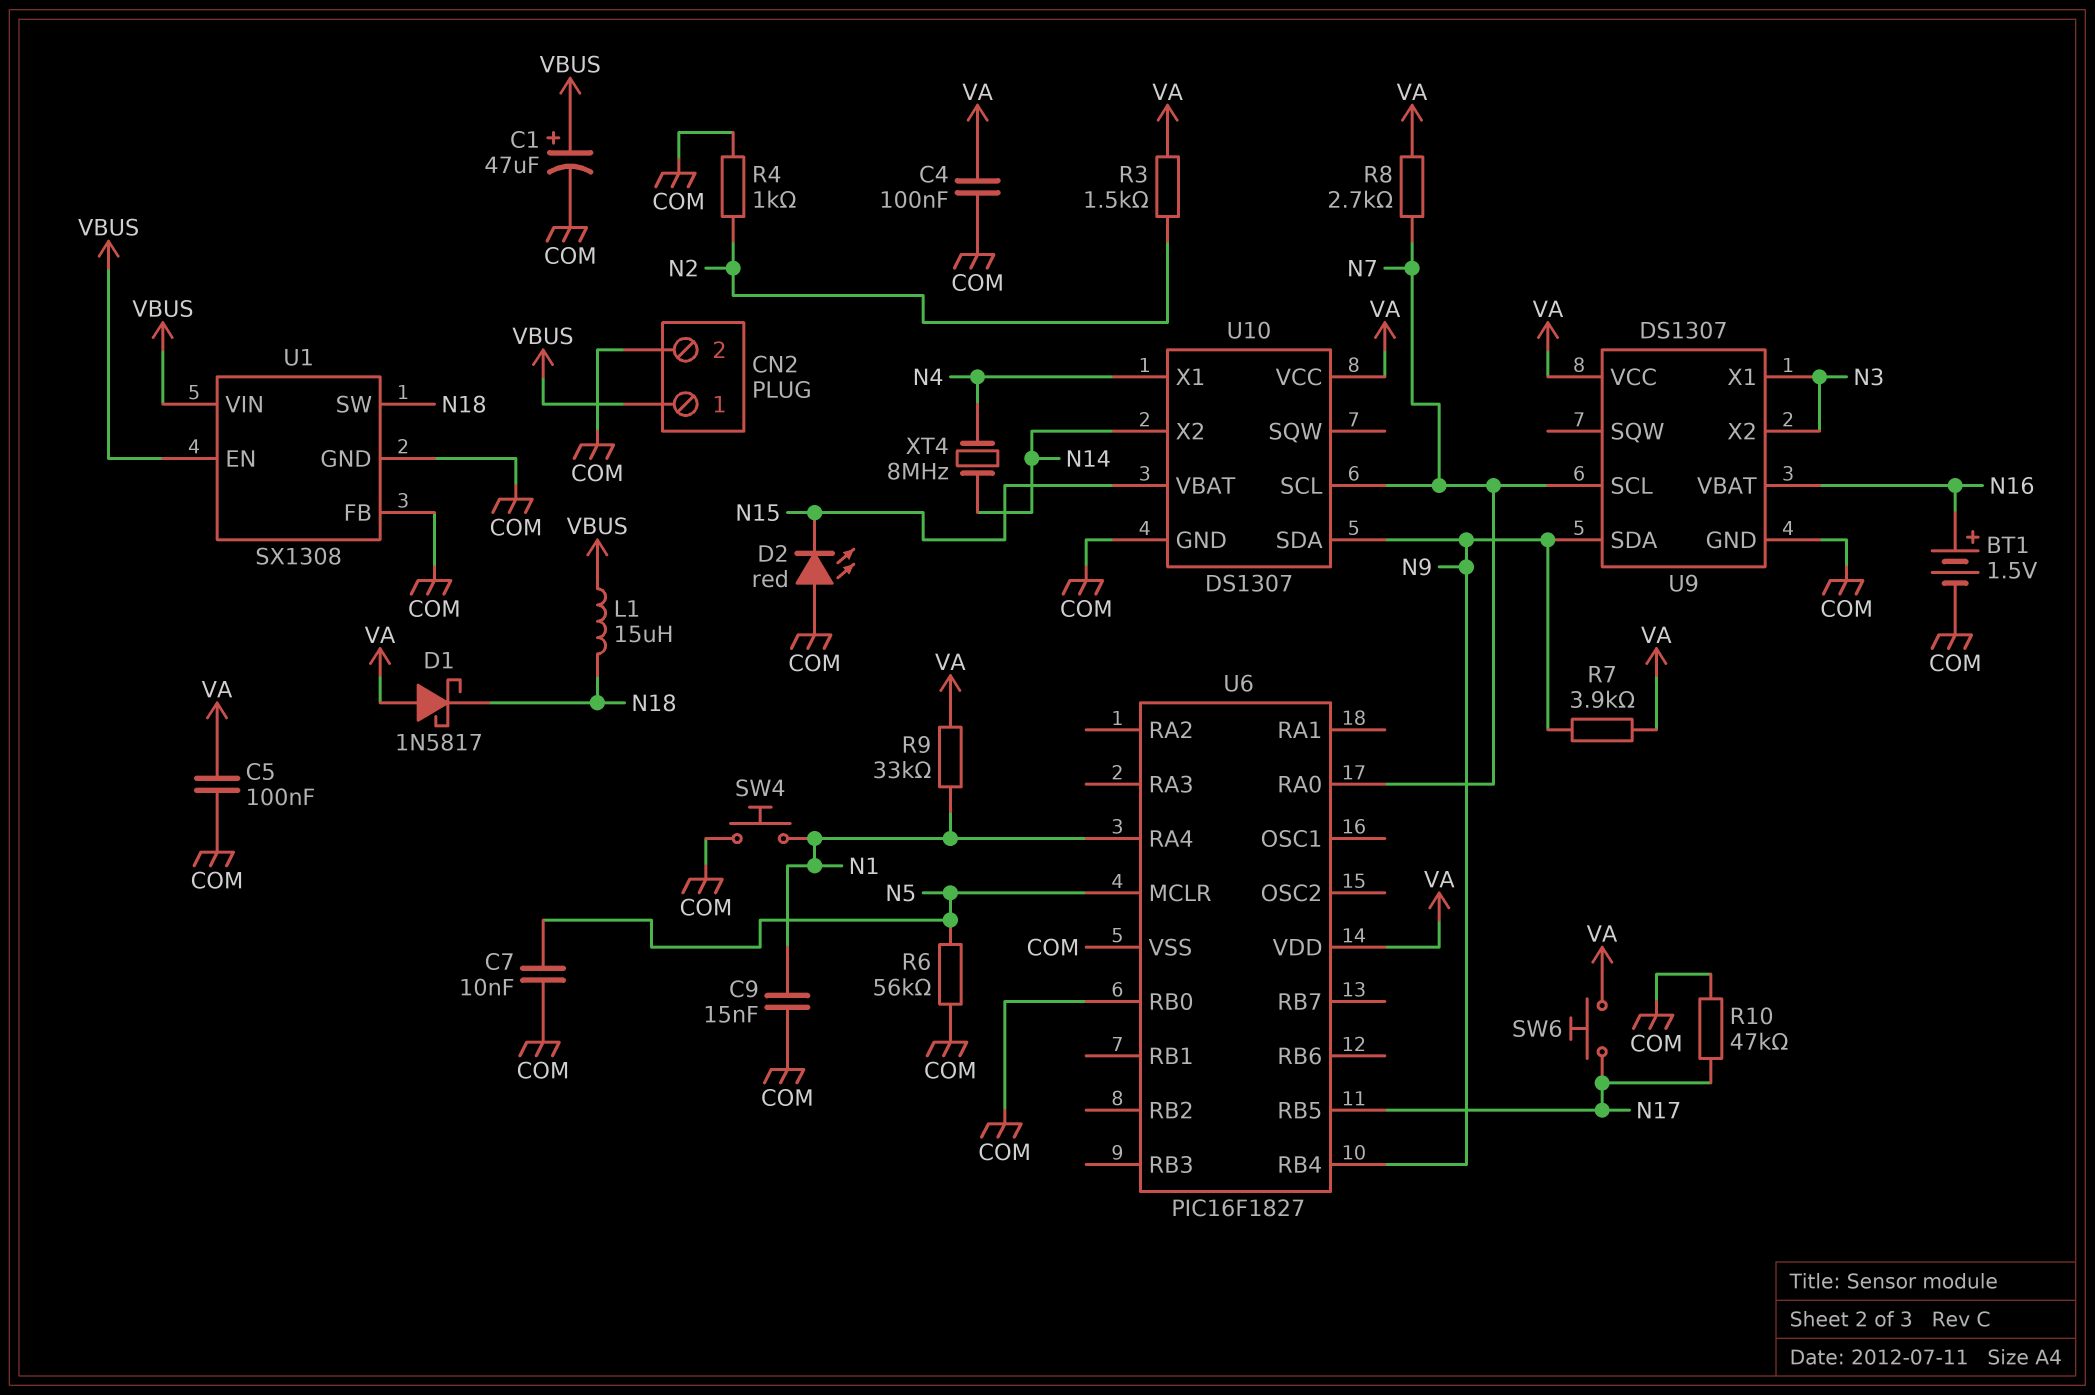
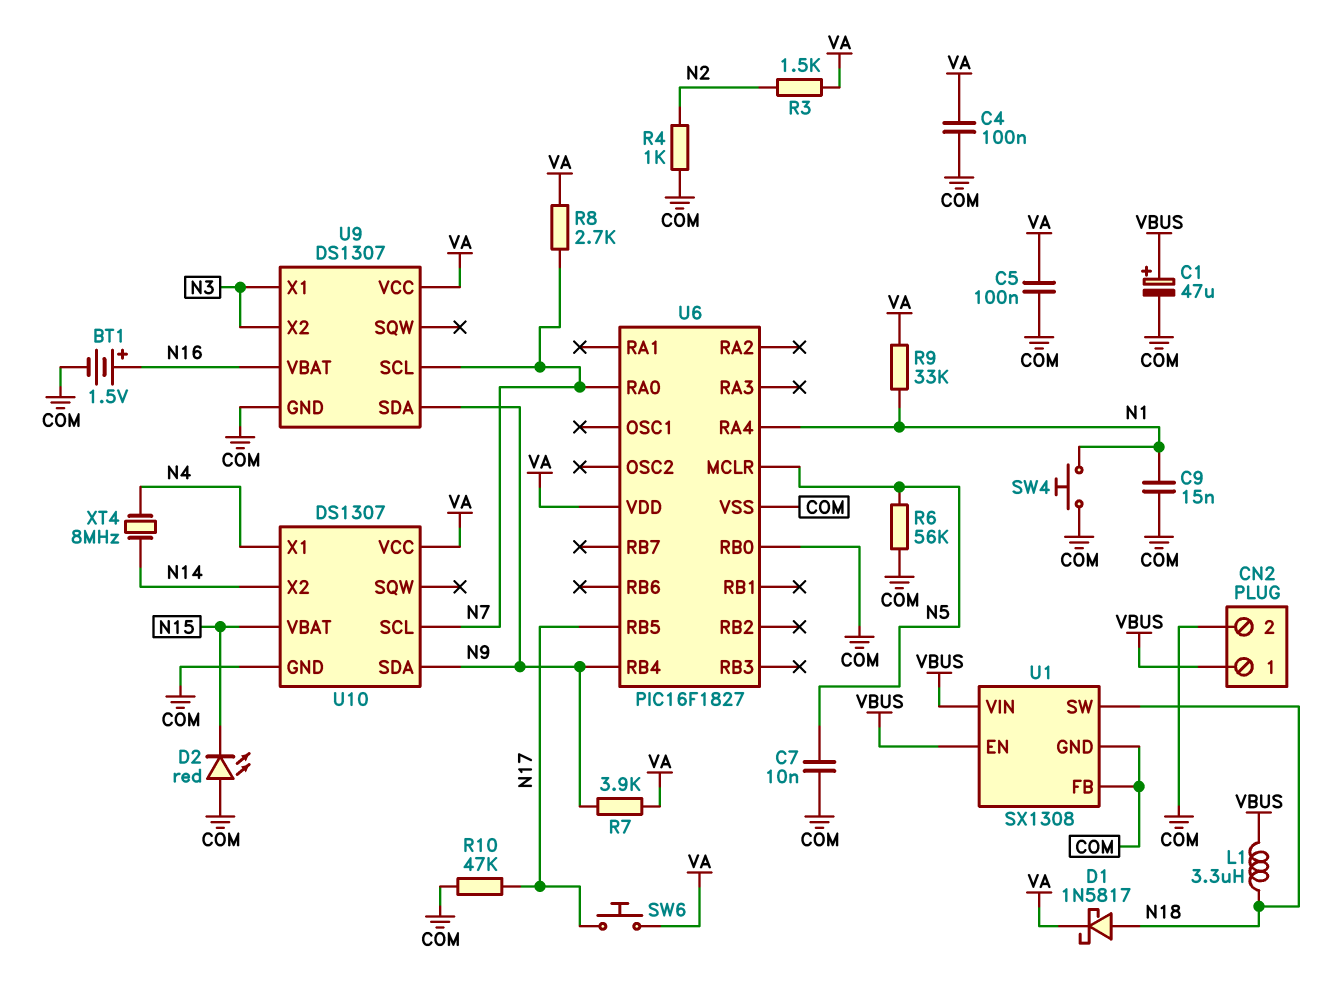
D1: schottky 1N5817 (A VA, K N18) -> schottky 1N5817 (A N18, K VA)
L1: 15uH (N18, VBUS) -> 3.3uH (N18, VBUS)

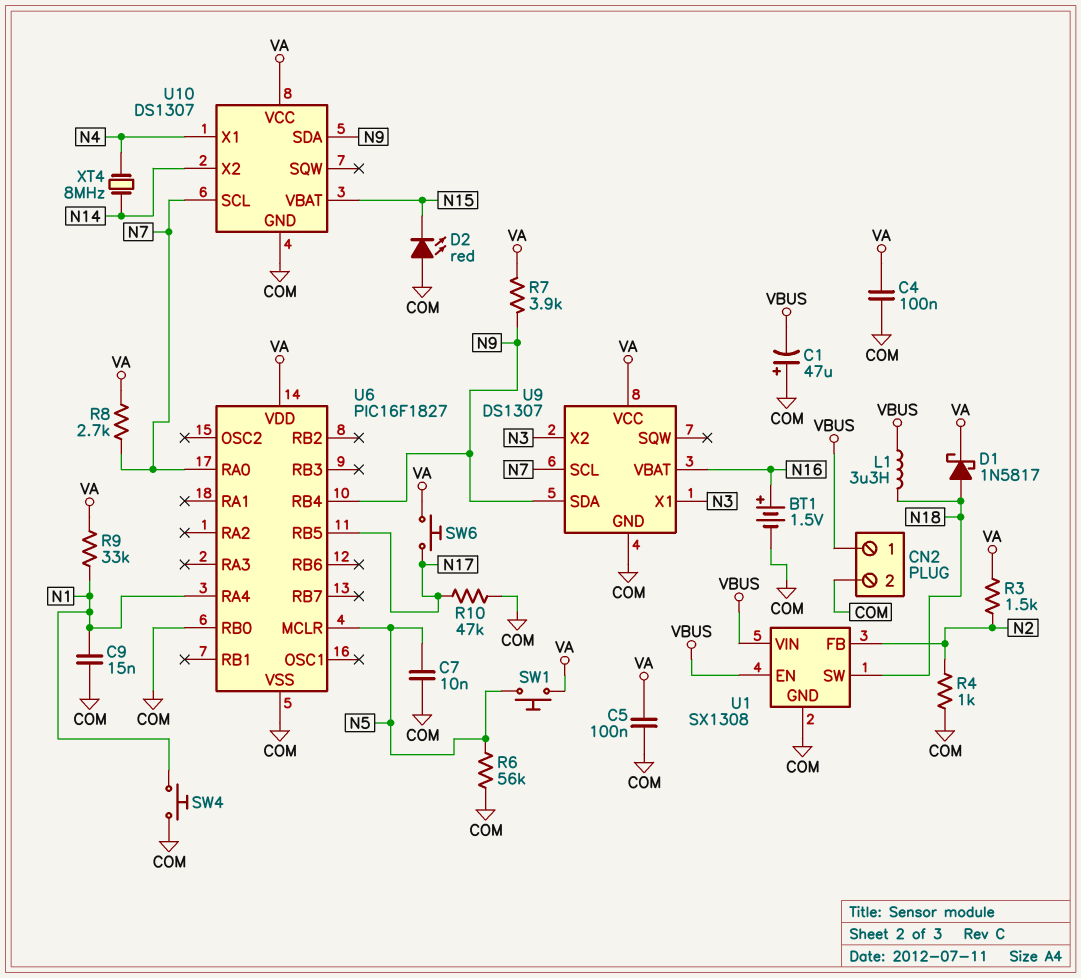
C1: 47uF (plus VBUS, minus COM) -> 47uF (plus COM, minus VBUS)
SW1: none -> button (N5, VA)
U1 pin FB: COM -> N2

